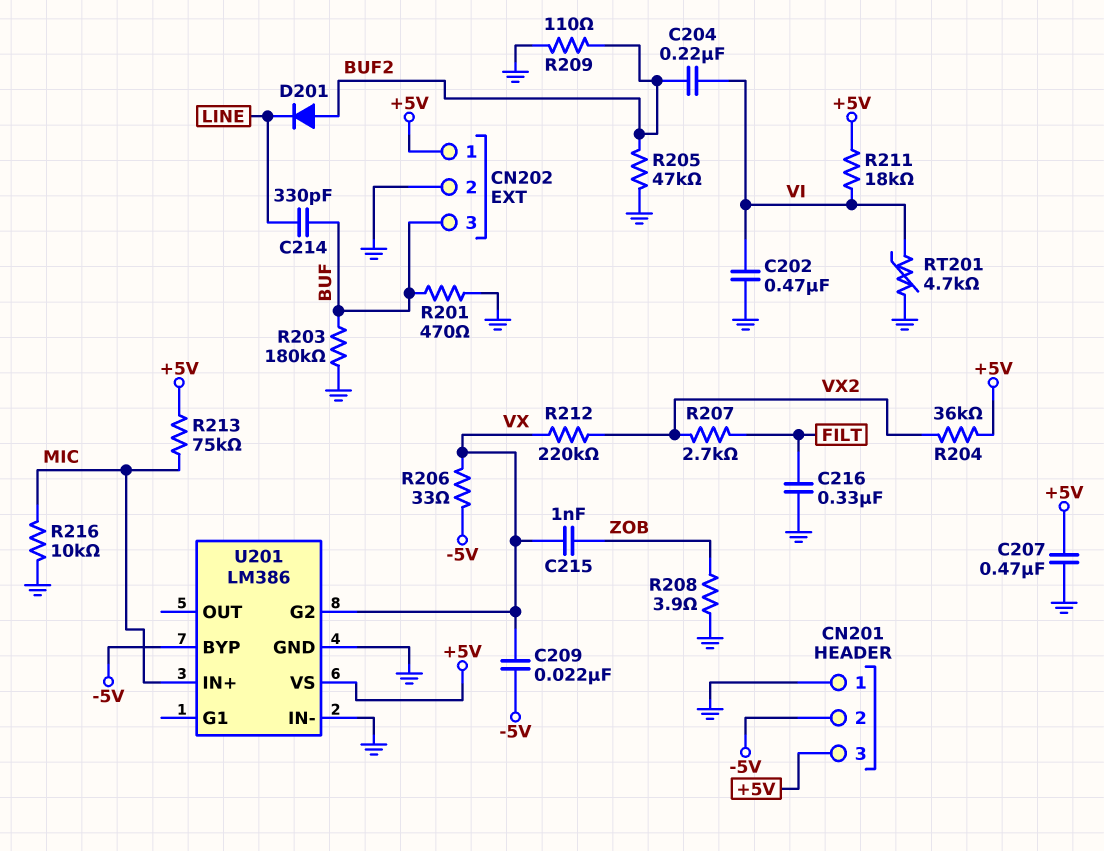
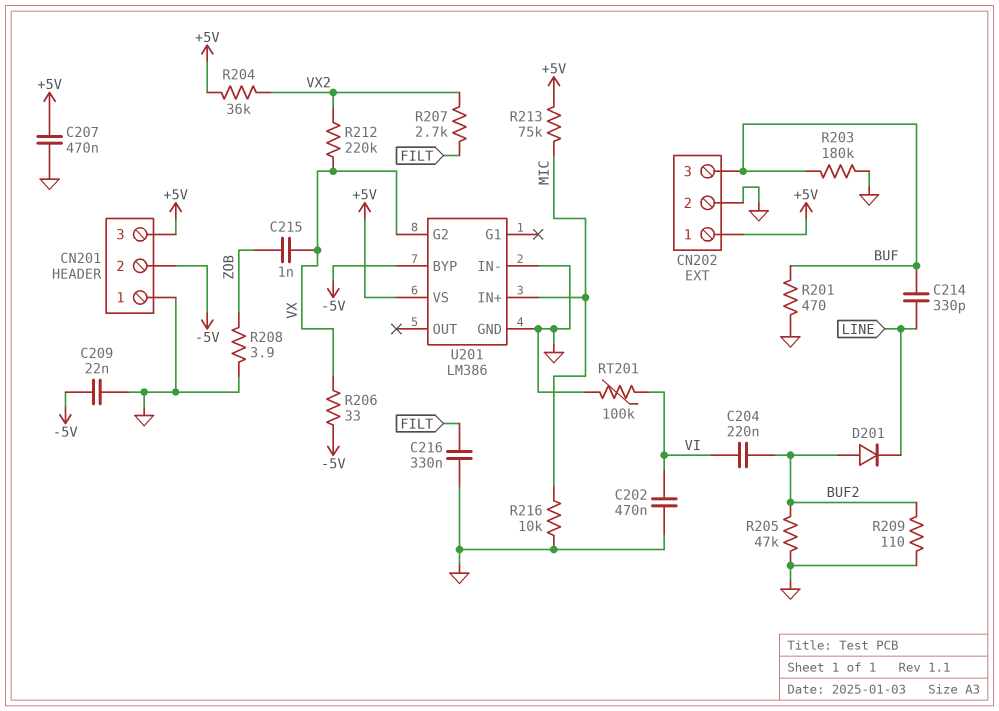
C209: 22nF (-5V, VX) -> 22nF (-5V, GND)
R211: 18k (+5V, VI) -> none
RT201: 4.7k (GND, VI) -> 100k (GND, VI)

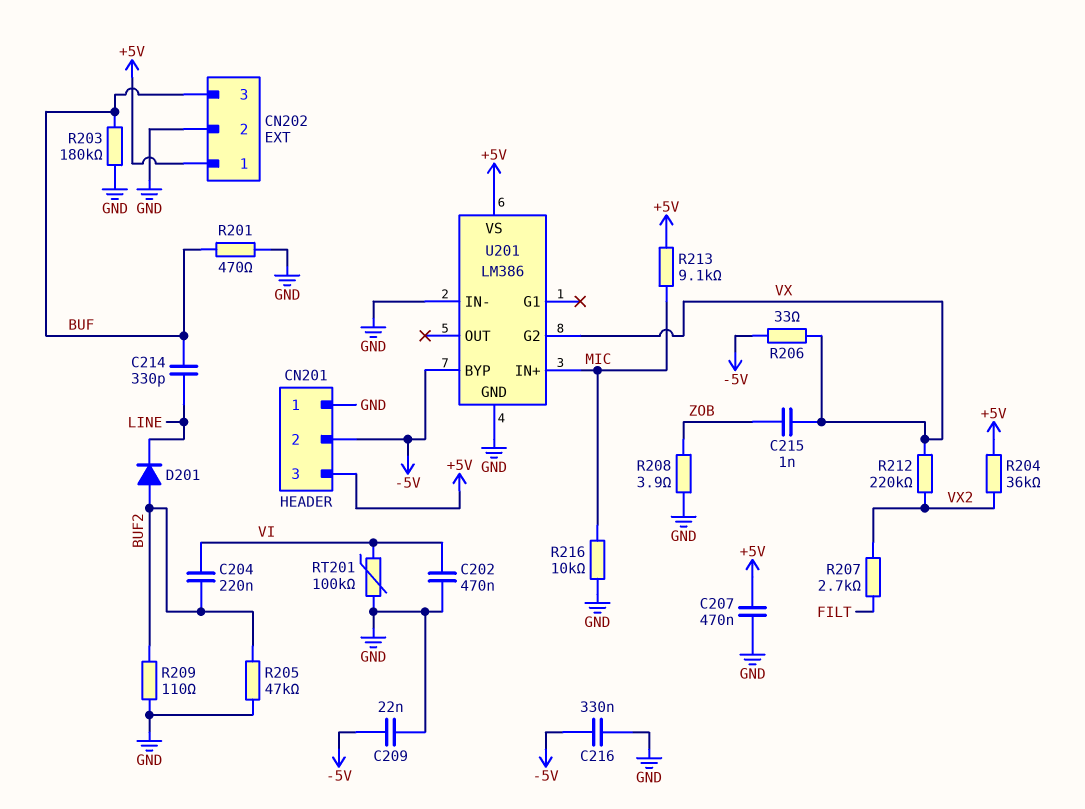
C216: 330nF (FILT, GND) -> 330nF (-5V, GND)
R213: 75k (+5V, MIC) -> 9.1k (+5V, MIC)

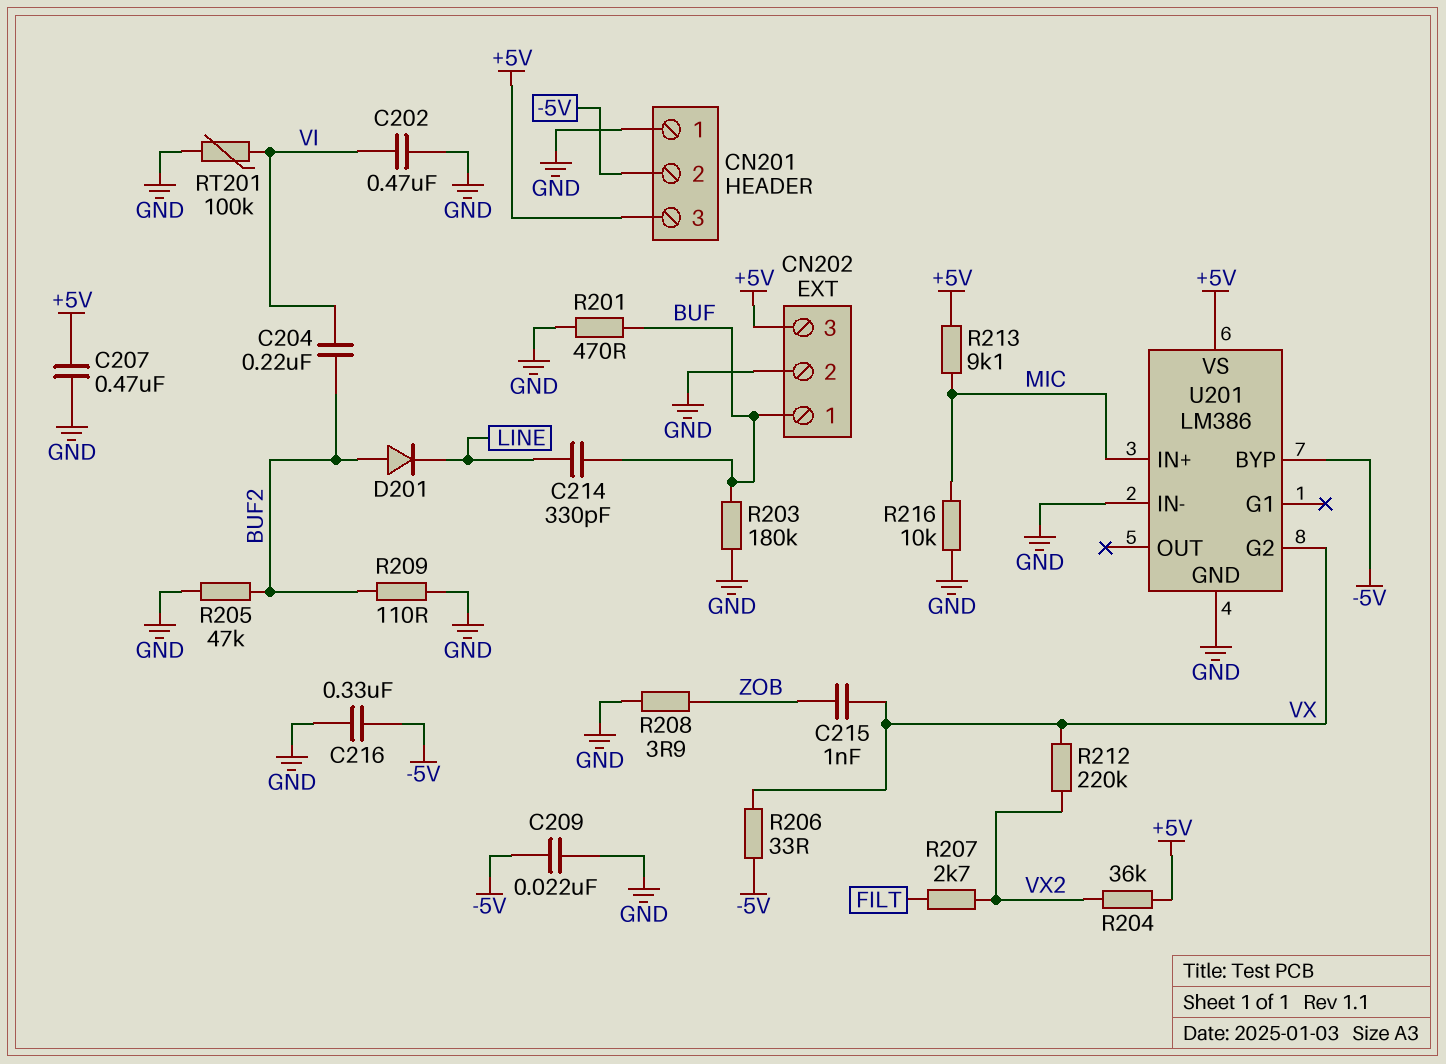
CN202 pin 1: +5V -> BUF
CN202 pin 3: BUF -> +5V

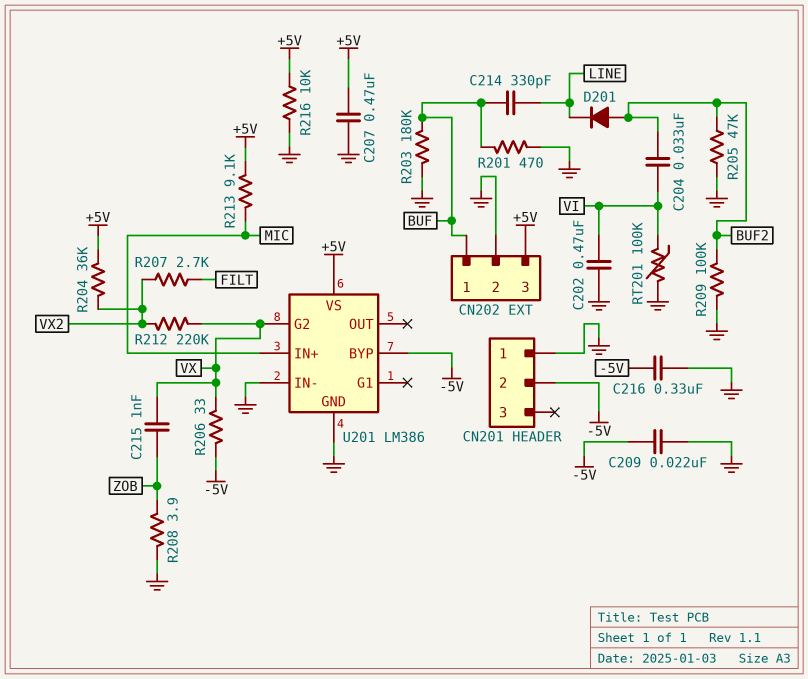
C204: 220nF (BUF2, VI) -> 33nF (BUF2, VI)
CN201 pin 3: +5V -> none
R209: 110 (BUF2, GND) -> 100k (BUF2, GND)
R216: 10k (GND, MIC) -> 10k (+5V, GND)

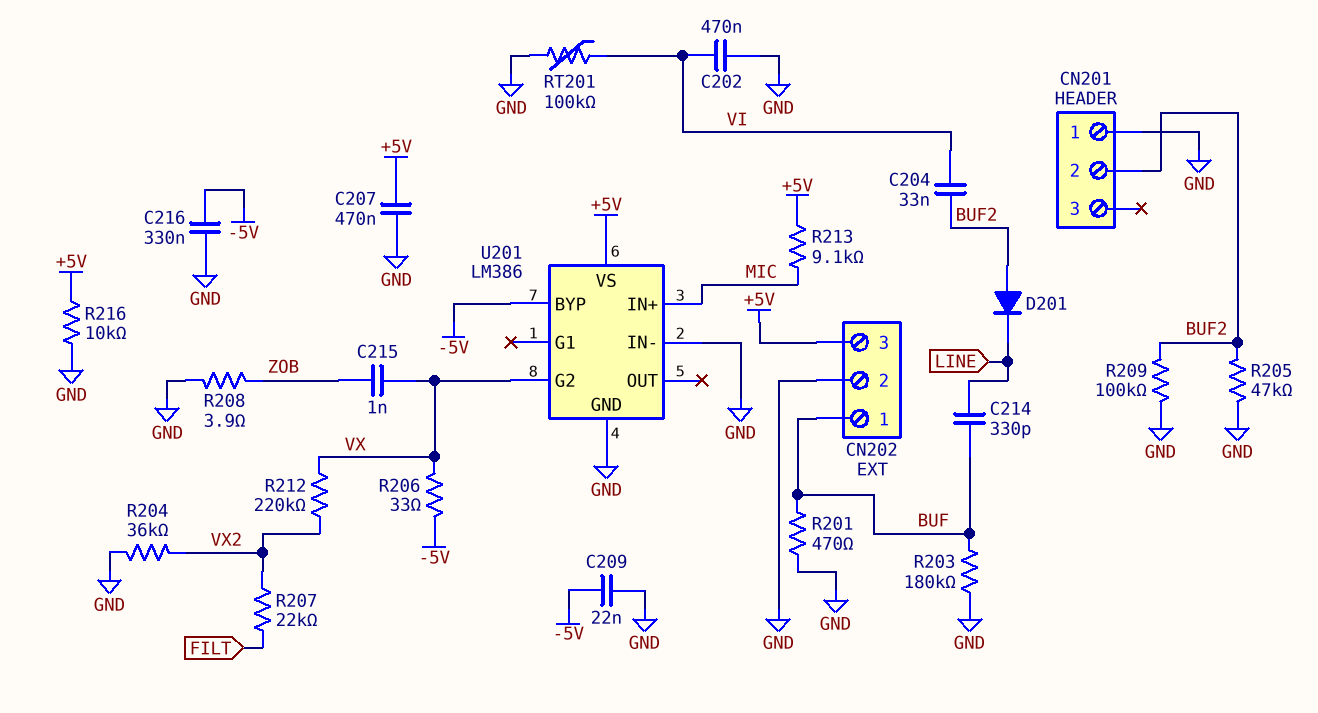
CN201 pin 2: -5V -> BUF2
R204: 36k (+5V, VX2) -> 36k (GND, VX2)
R207: 2.7k (FILT, VX2) -> 22k (FILT, VX2)

